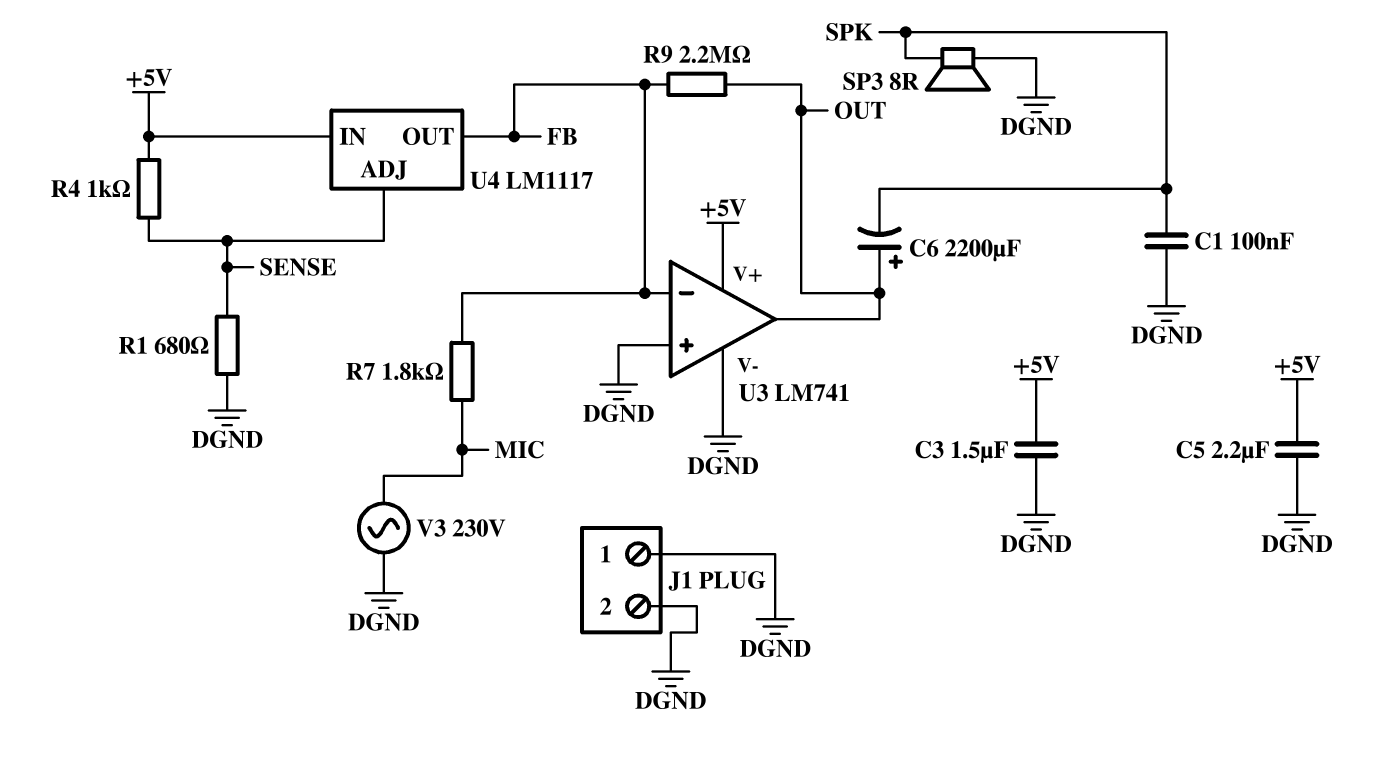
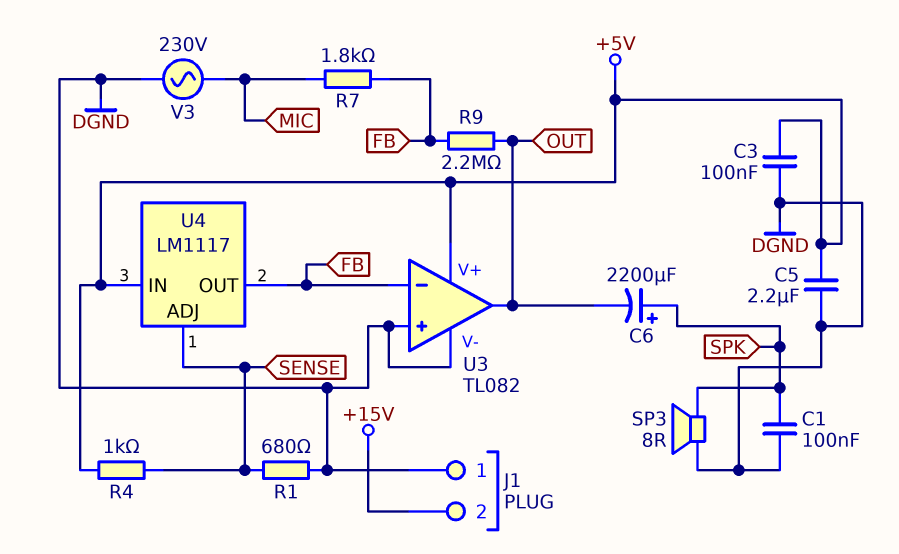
C3: 1.5uF (+5V, DGND) -> 100nF (+5V, DGND)
C6: 2200uF (plus OUT, minus SPK) -> 2200uF (plus SPK, minus OUT)
J1 pin 2: DGND -> +15V
U3: LM741 -> TL082

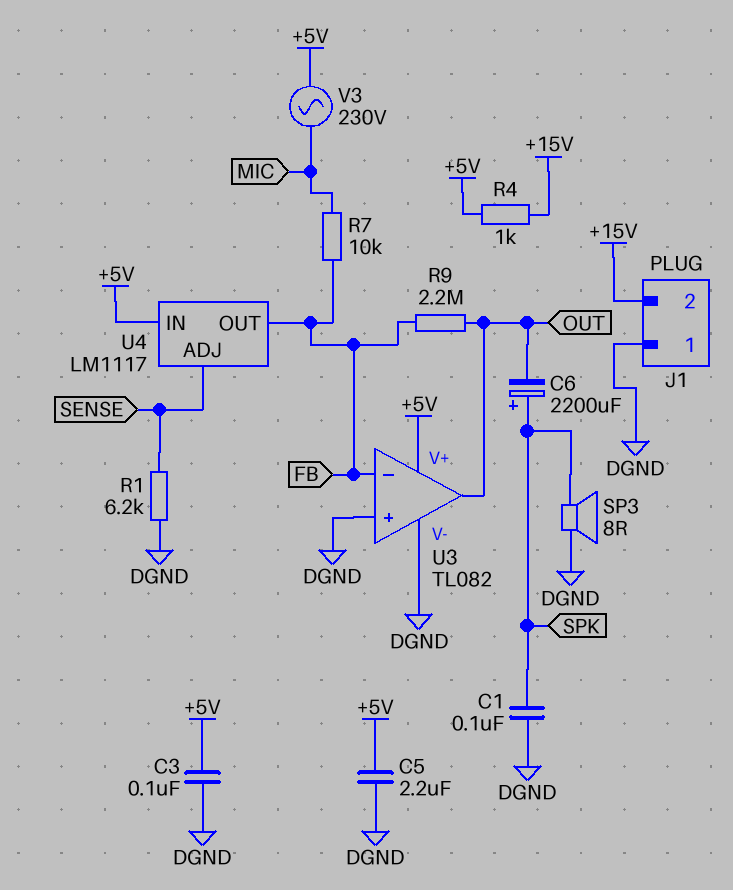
R1: 680 (DGND, SENSE) -> 6.2k (DGND, SENSE)
R4: 1k (+5V, SENSE) -> 1k (+5V, +15V)
R7: 1.8k (FB, MIC) -> 10k (FB, MIC)
V3: AC 230V (DGND, MIC) -> AC 230V (+5V, MIC)

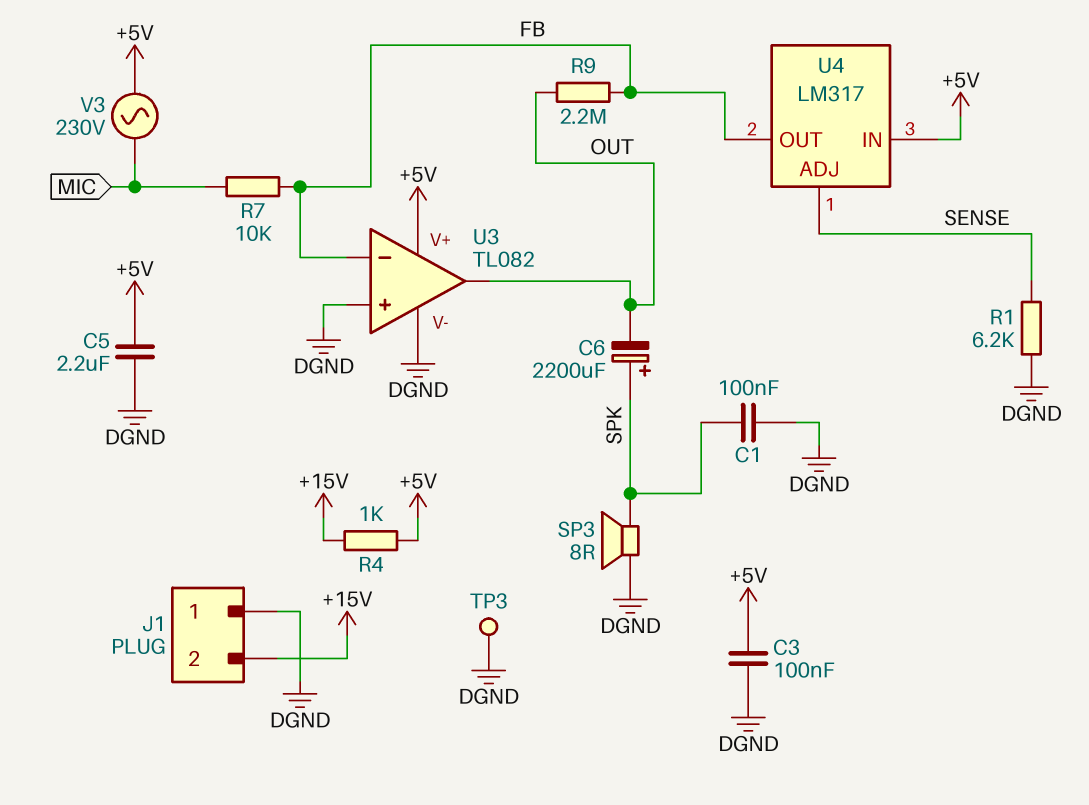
TP3: none -> test point (DGND)
U4: LM1117 -> LM317

